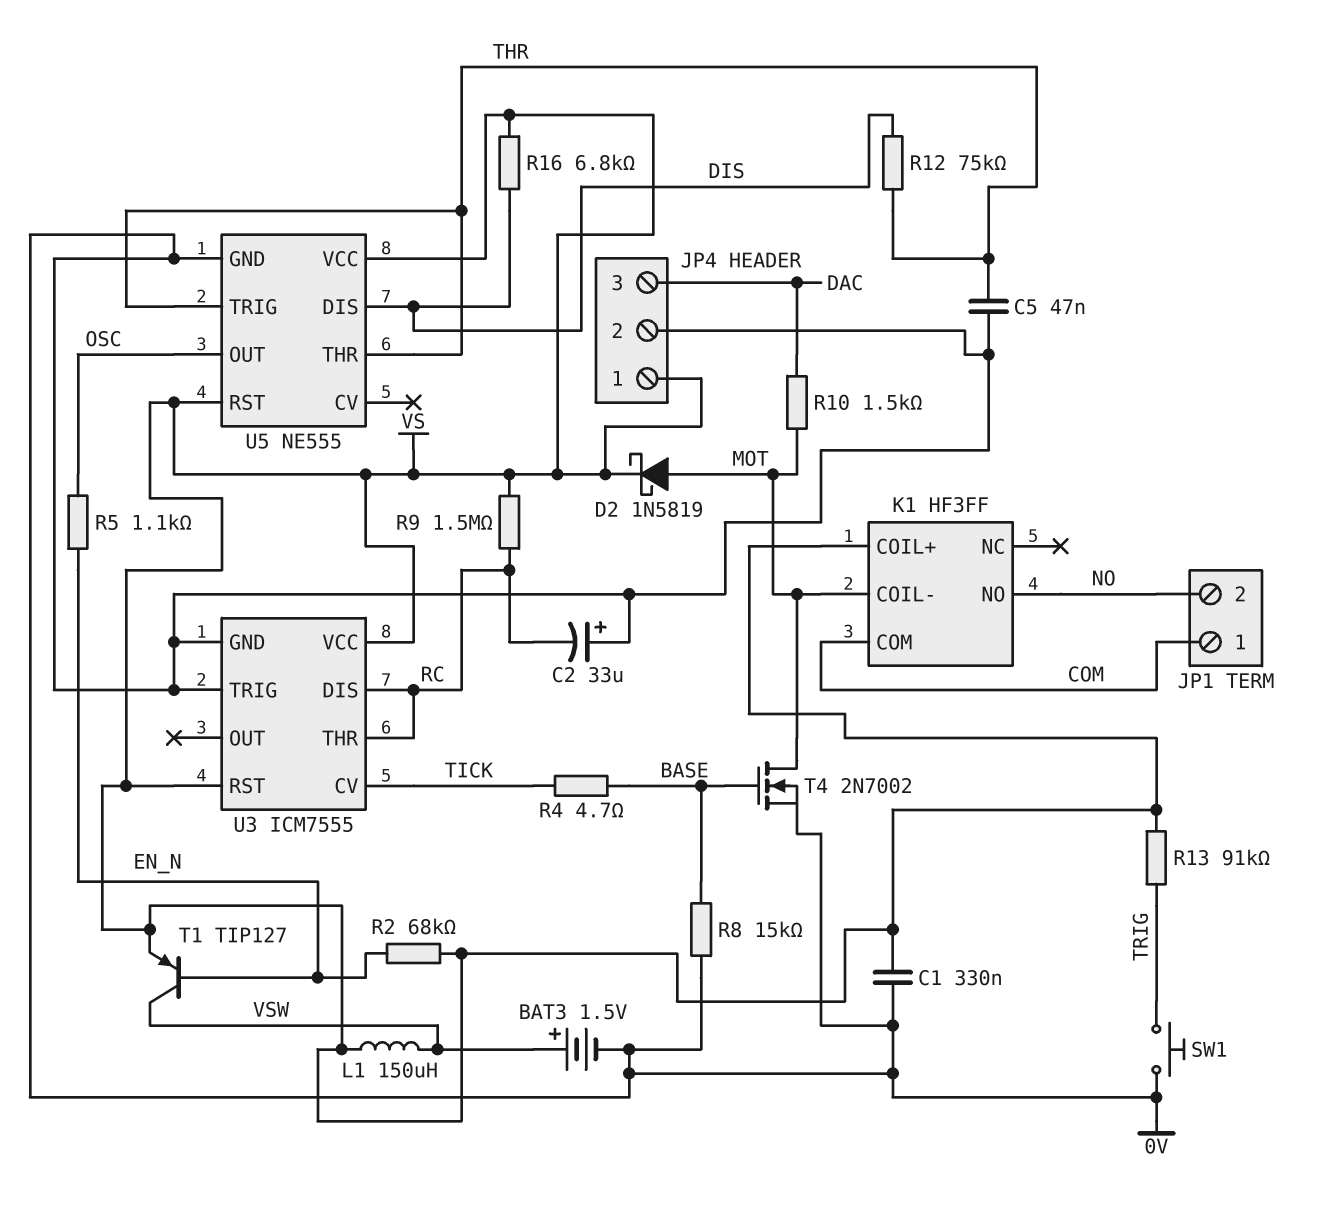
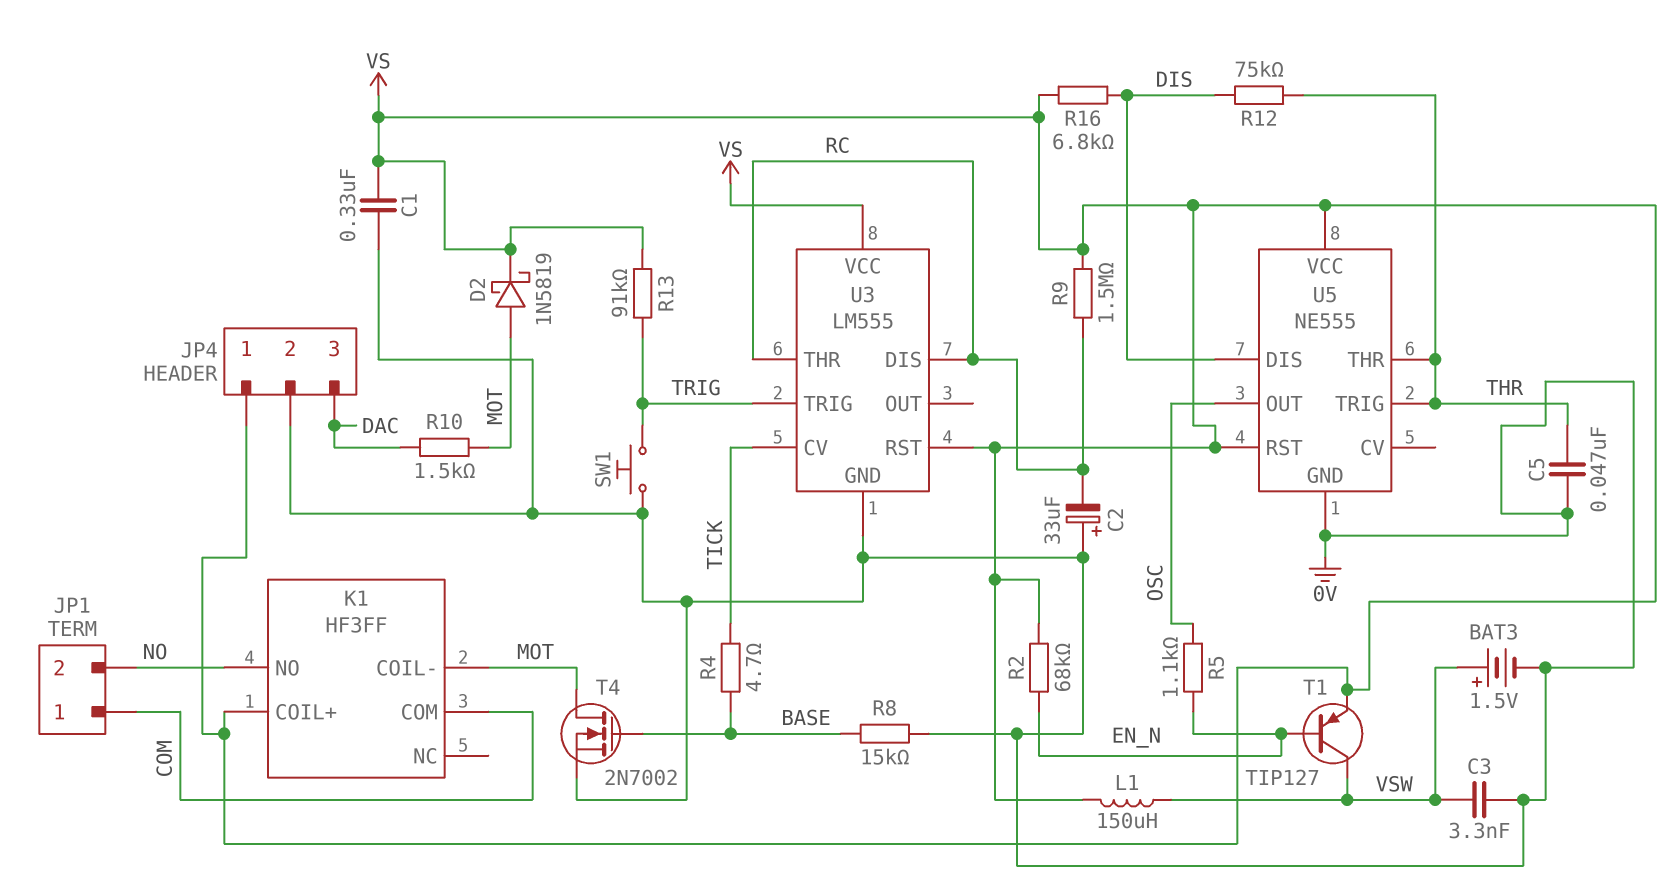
C3: none -> 3.3nF (0V, VSW)
U3: ICM7555 -> LM555
U3 pin TRIG: 0V -> TRIG

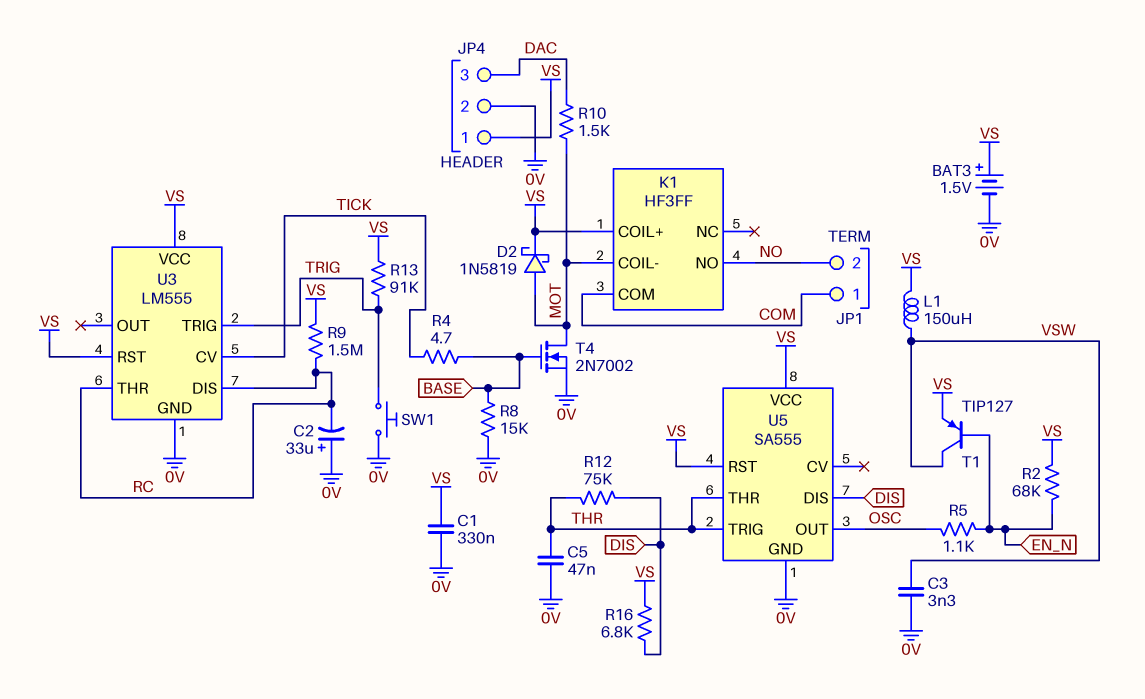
BAT3: 1.5V (plus VSW, minus 0V) -> 1.5V (plus VS, minus 0V)
U5: NE555 -> SA555

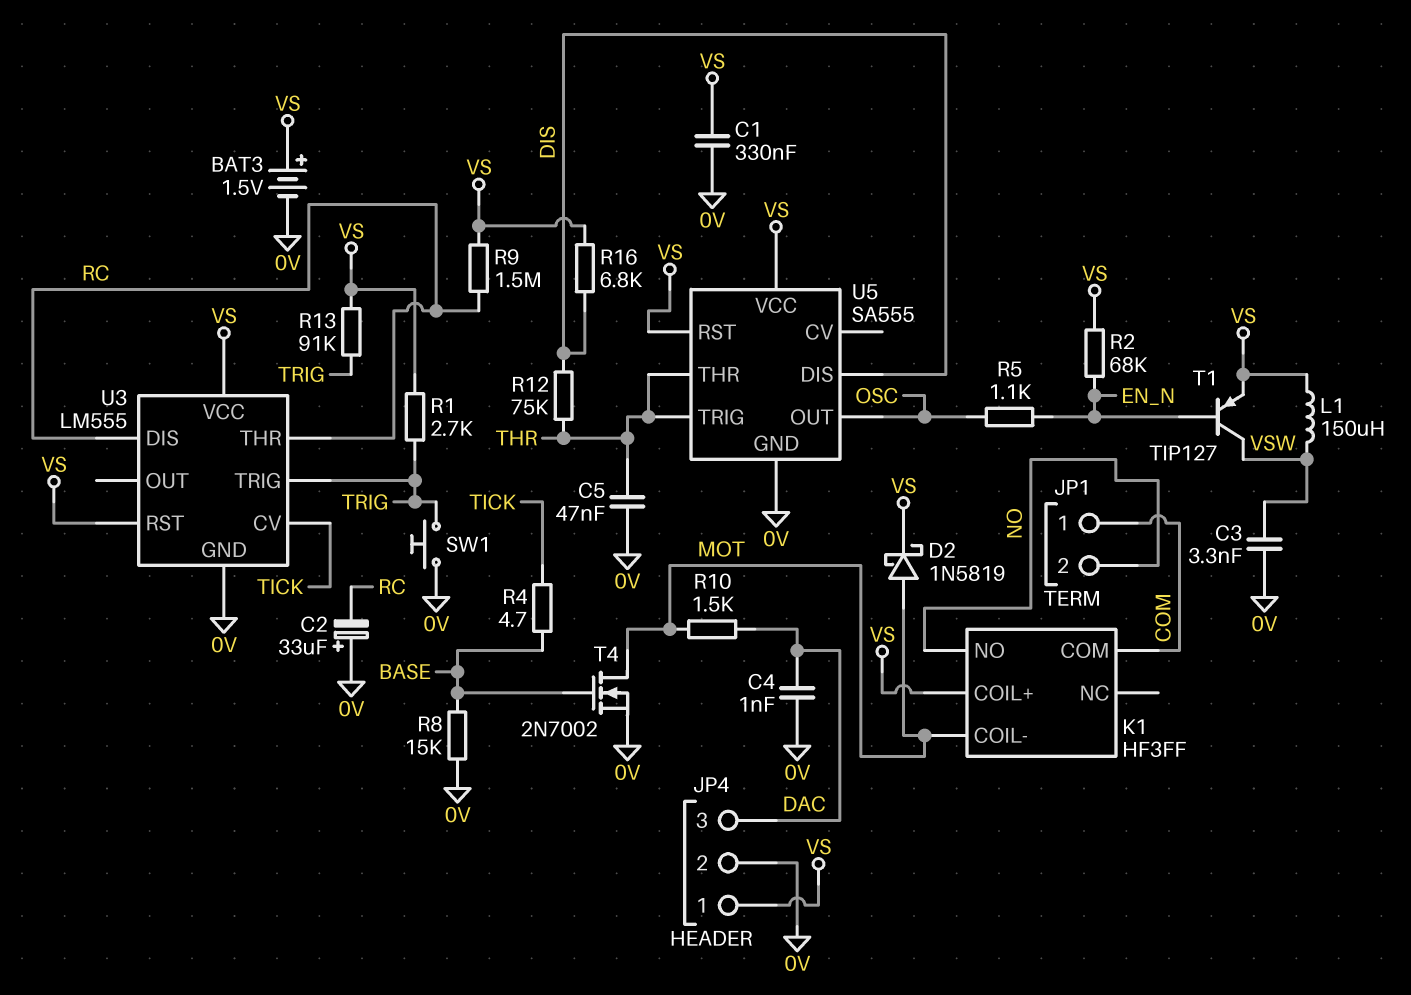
C4: none -> 1nF (0V, DAC)
R1: none -> 2.7k (TRIG, VS)

